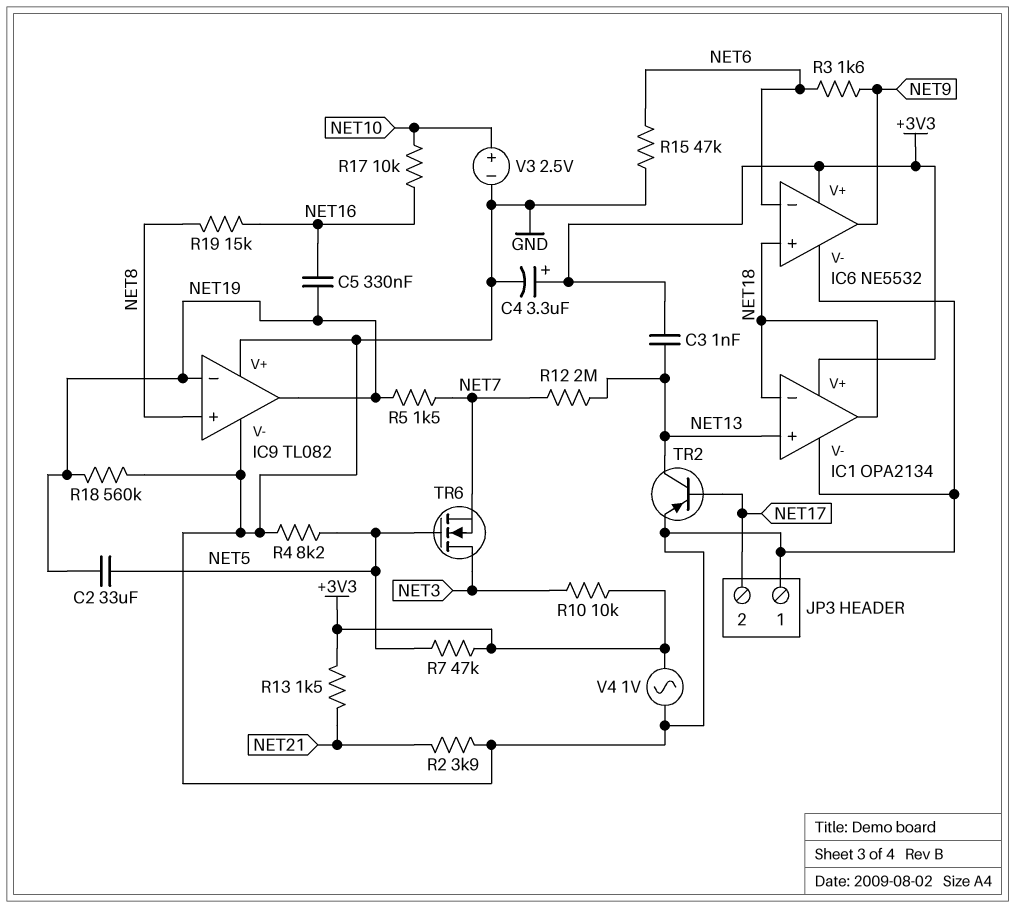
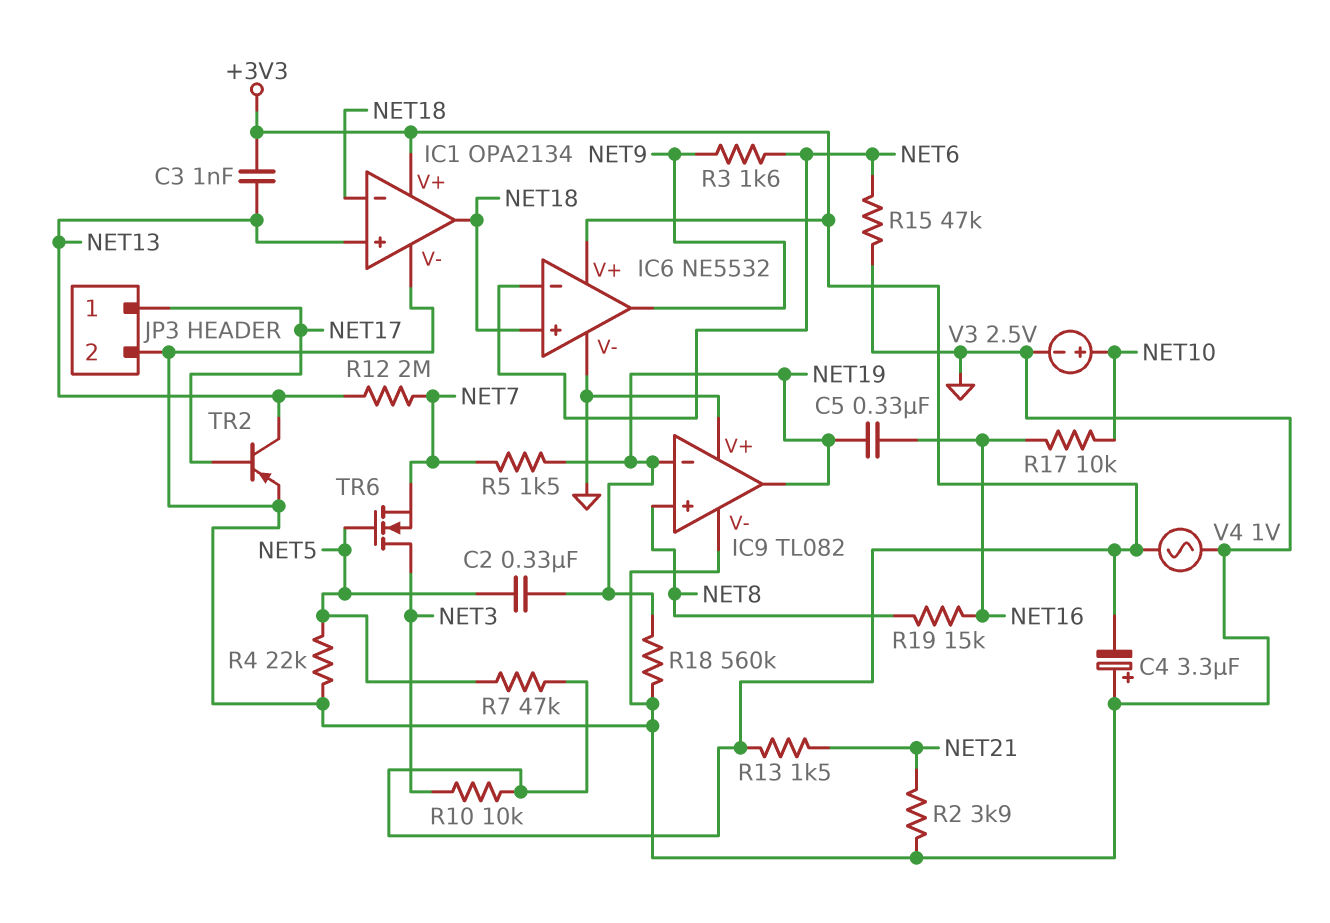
C2: 33uF (NET5, NET19) -> 330nF (NET5, NET19)
C4: 3.3uF (plus +3V3, minus GND) -> 3.3uF (plus GND, minus +3V3)
JP3 pin 1: GND -> NET17
JP3 pin 2: NET17 -> GND
R4: 8.2k (GND, NET5) -> 22k (GND, NET5)

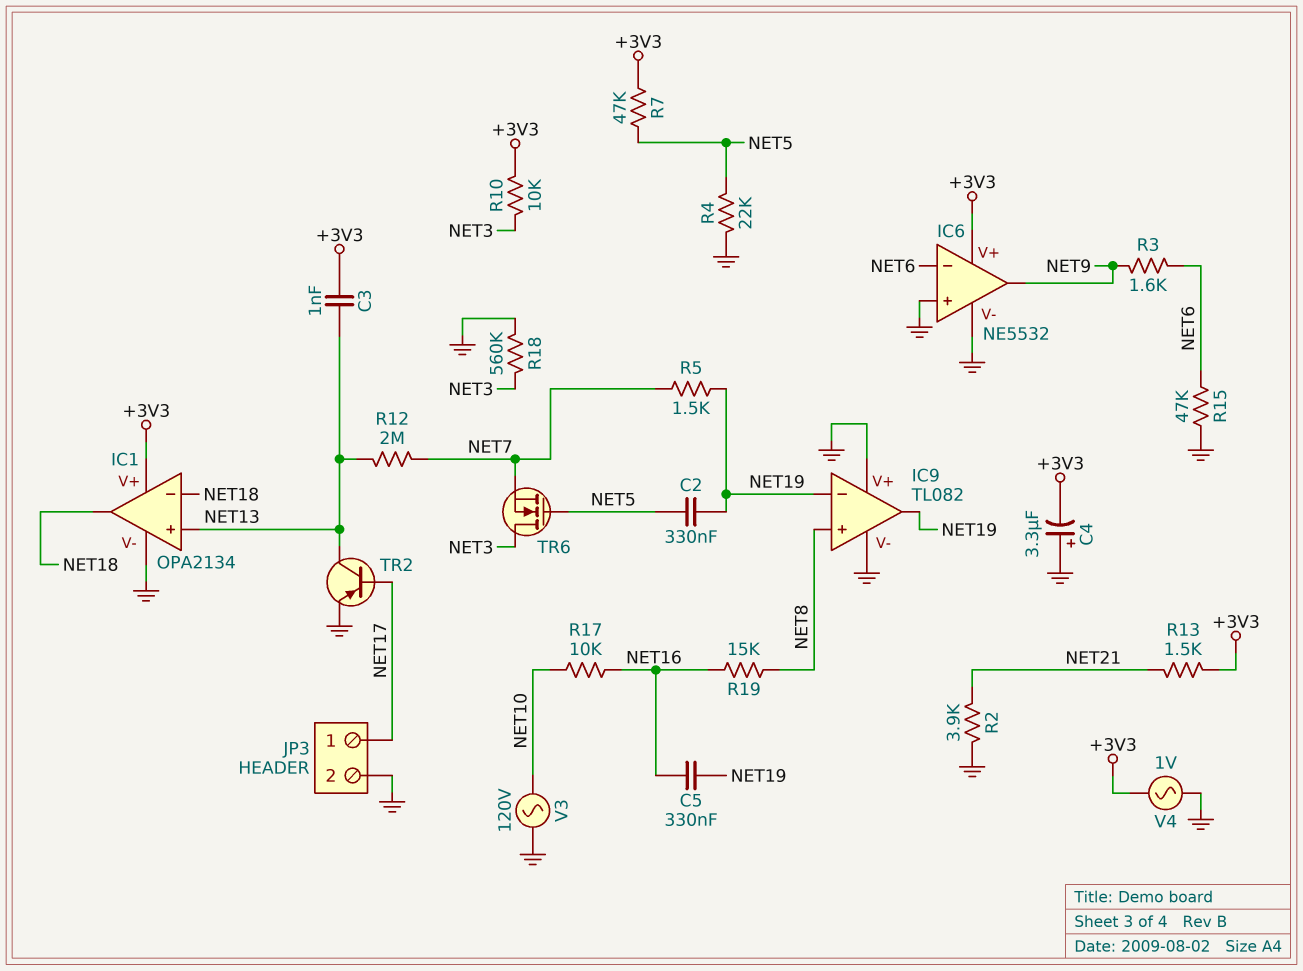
IC6 pin in+: NET18 -> GND
R18: 560k (GND, NET19) -> 560k (GND, NET3)
V3: 2.5V (plus NET10, minus GND) -> AC 120V (GND, NET10)

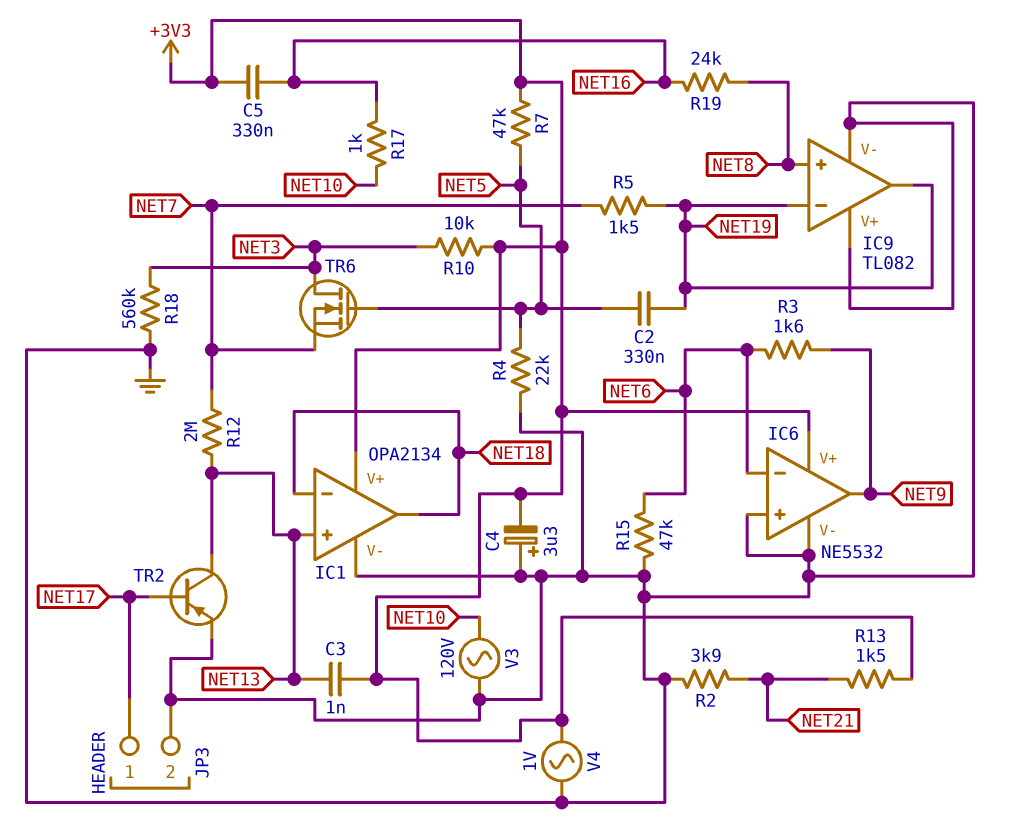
C5: 330nF (NET16, NET19) -> 330nF (+3V3, NET16)
R17: 10k (NET10, NET16) -> 1k (NET10, NET16)
R19: 15k (NET8, NET16) -> 24k (NET8, NET16)

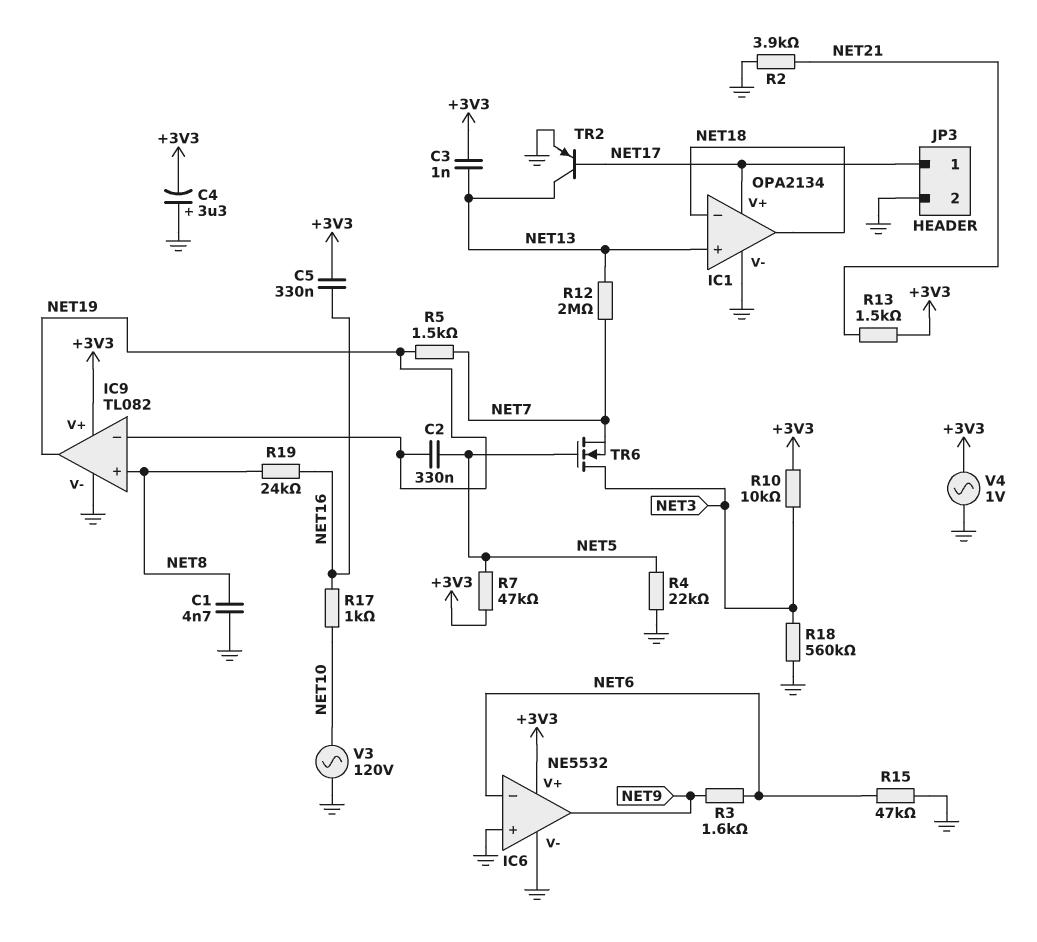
C1: none -> 4.7nF (GND, NET8)
IC1 pin V+: +3V3 -> NET17
IC9 pin V+: GND -> +3V3

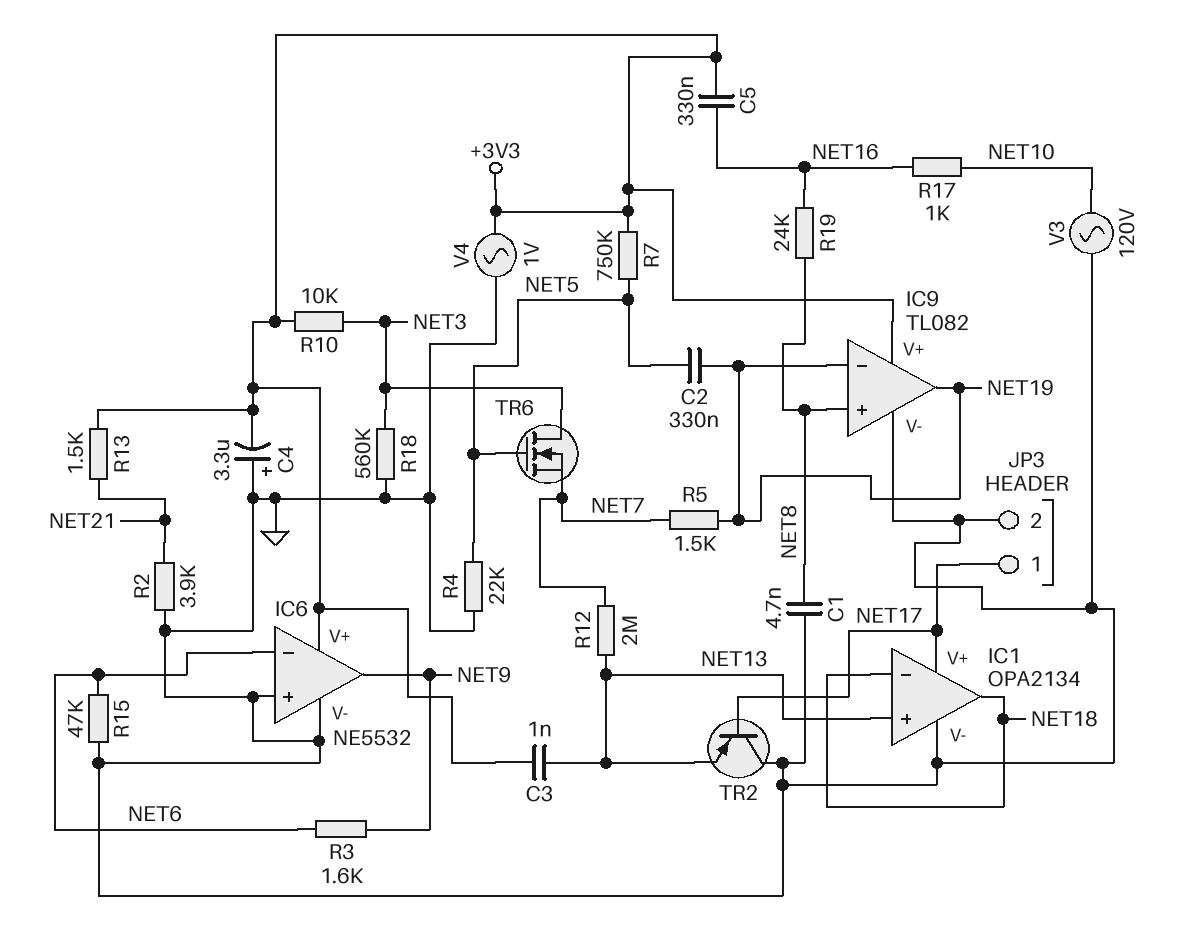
R7: 47k (+3V3, NET5) -> 750k (+3V3, NET5)
TR2: PNP (B NET17, C NET13, E GND) -> PNP (B NET17, C GND, E NET13)

